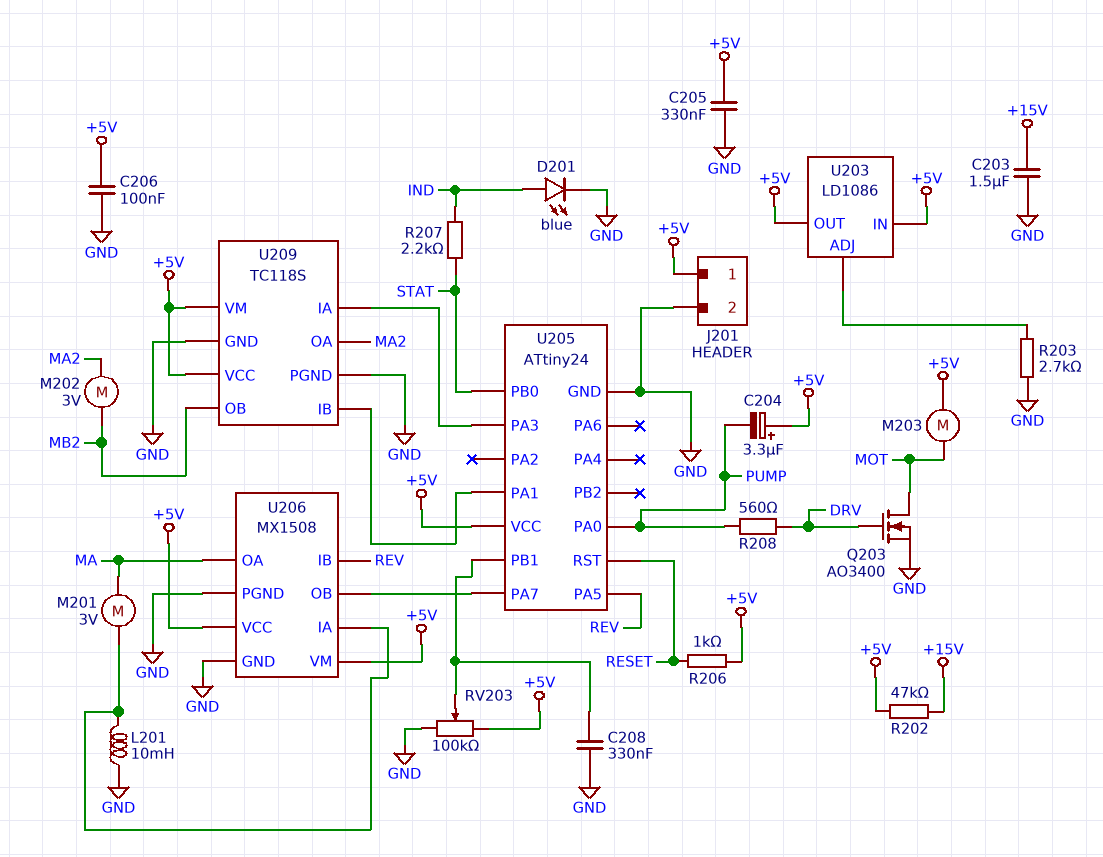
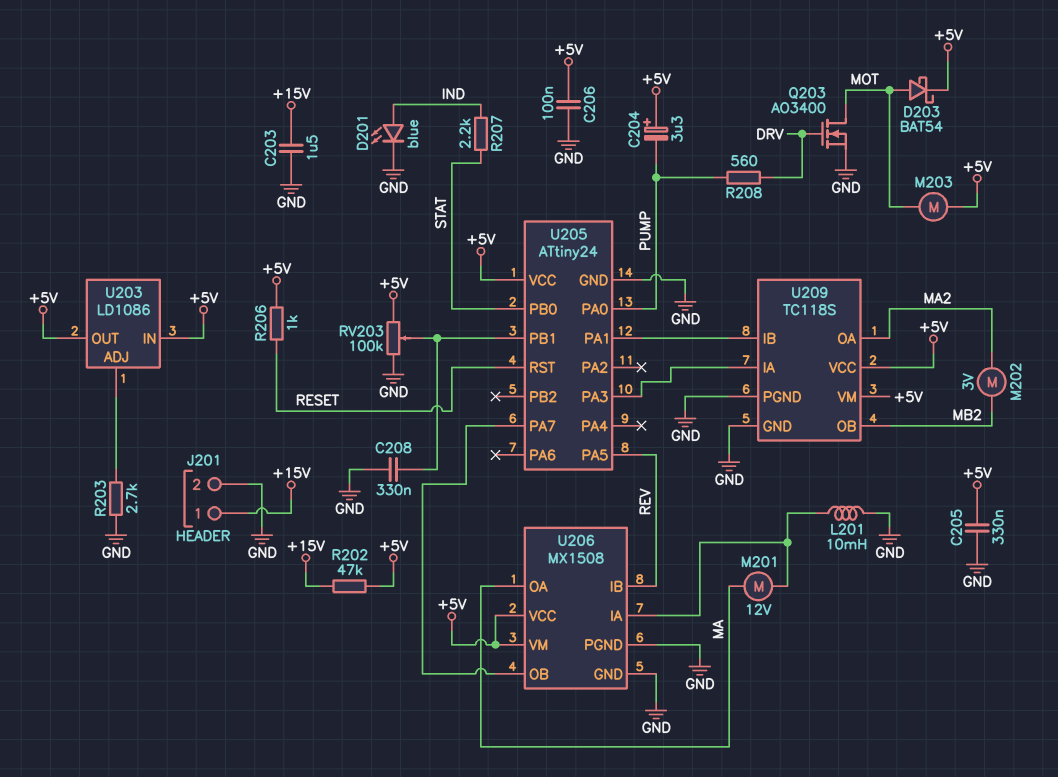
D203: none -> schottky BAT54 (A MOT, K +5V)
J201 pin 1: +5V -> +15V
M201: motor 3V (MA, U206/IA) -> motor 12V (MA, U206/IA)

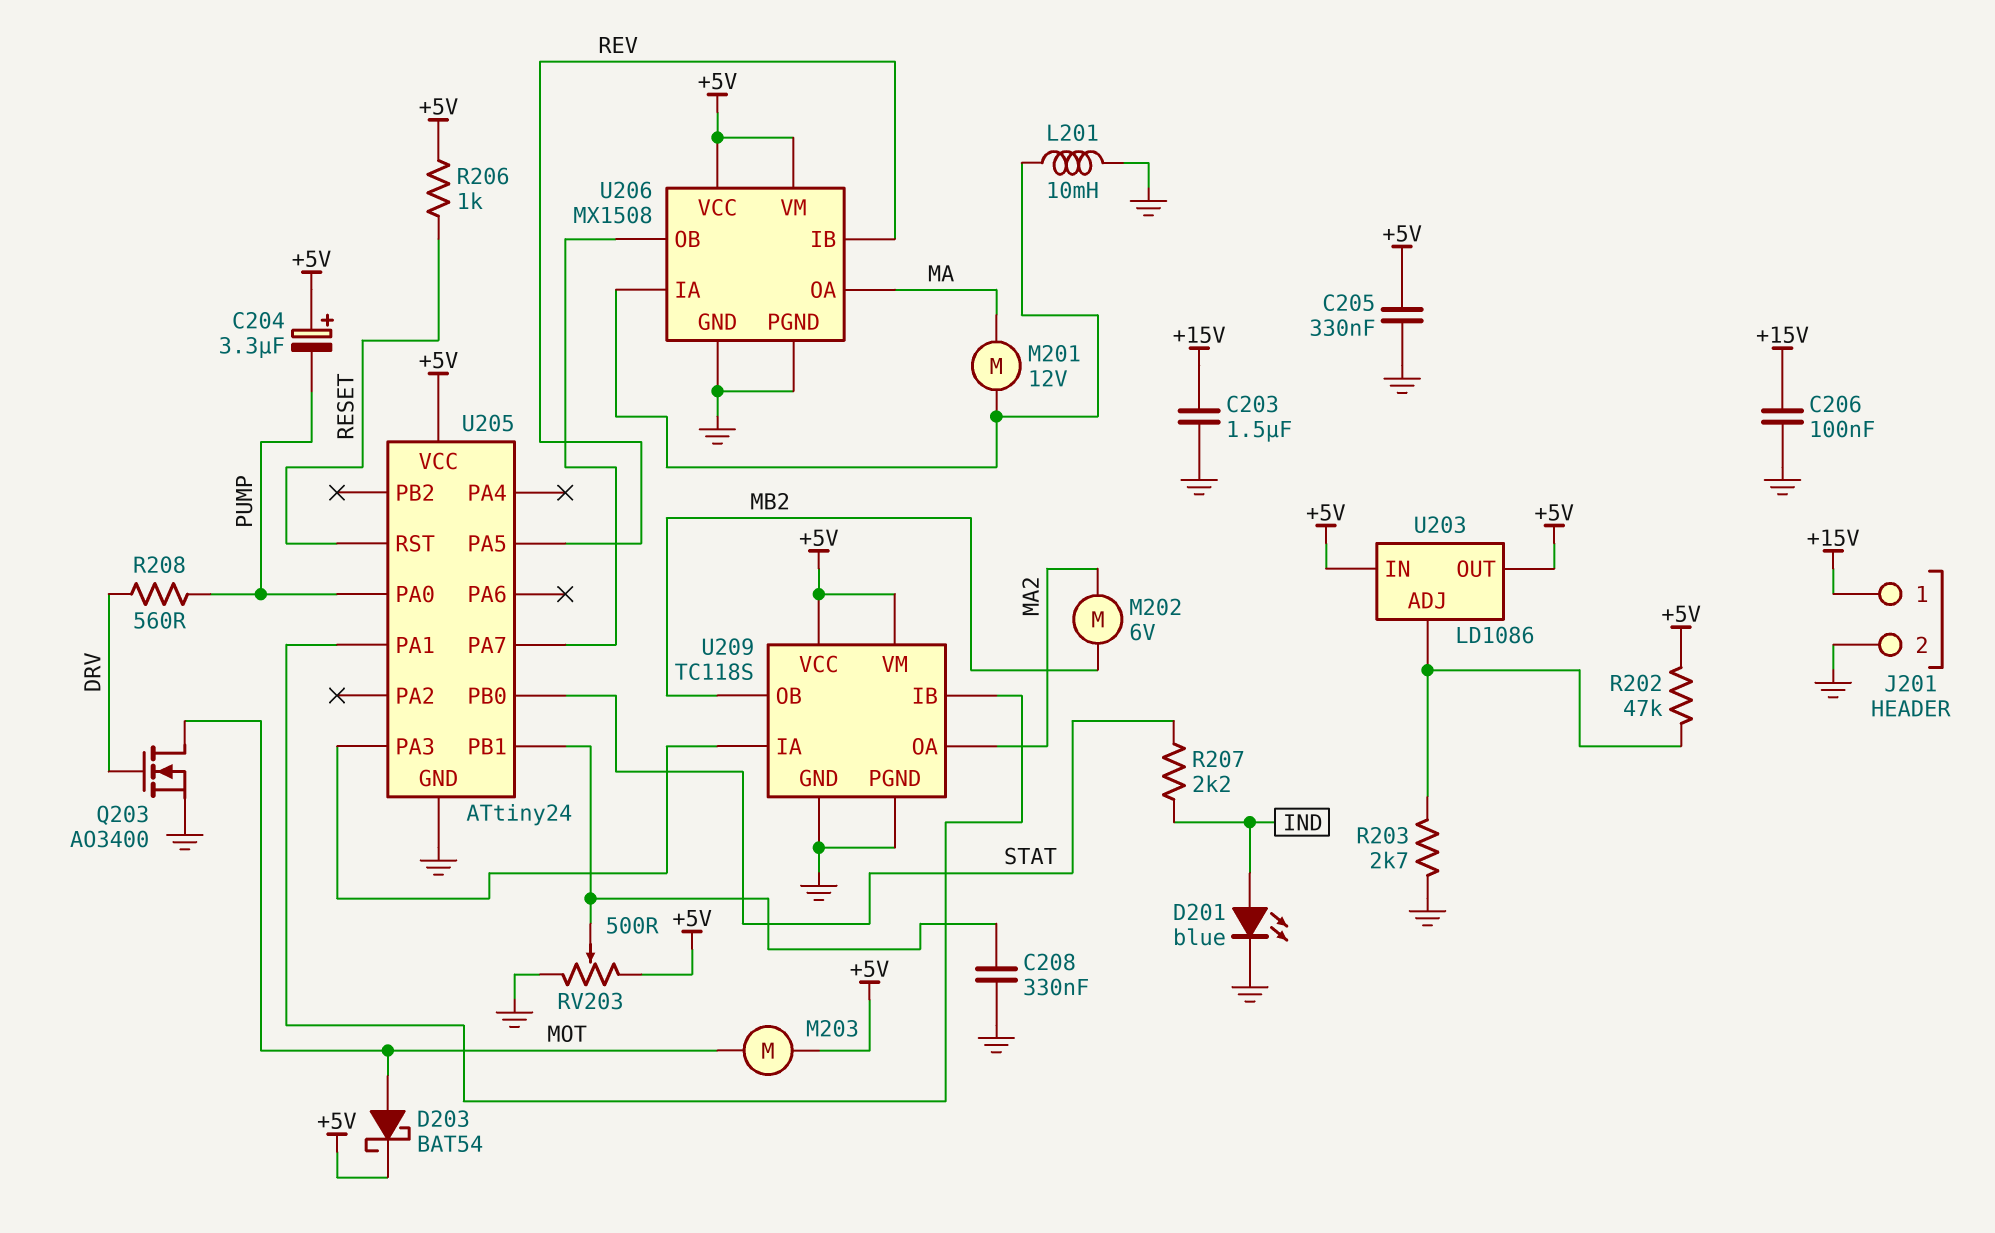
C206: 100nF (+5V, GND) -> 100nF (+15V, GND)
M202: motor 3V (MA2, MB2) -> motor 6V (MA2, MB2)
R202: 47k (+5V, +15V) -> 47k (+5V, U203/ADJ)
RV203: 100k (+5V, GND, wiper U205/PB1) -> 500 (+5V, GND, wiper U205/PB1)

